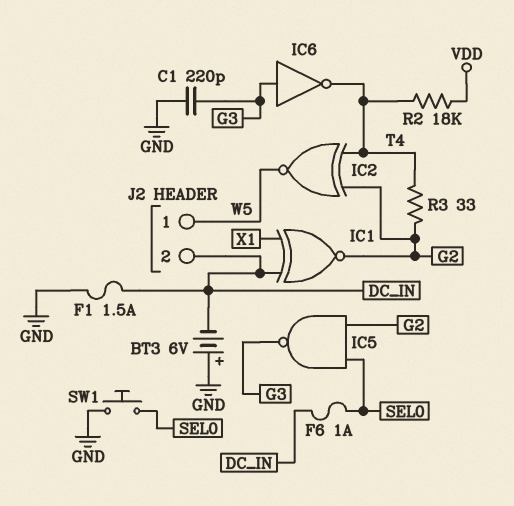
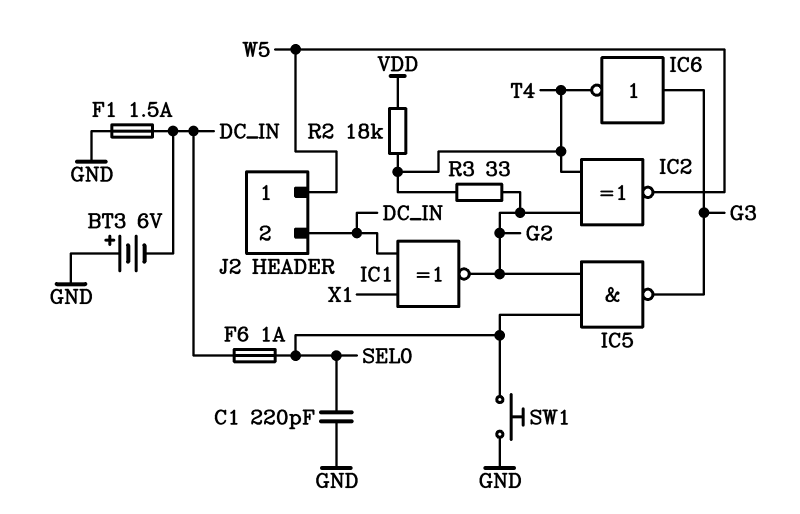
C1: 220pF (G3, GND) -> 220pF (GND, SEL0)

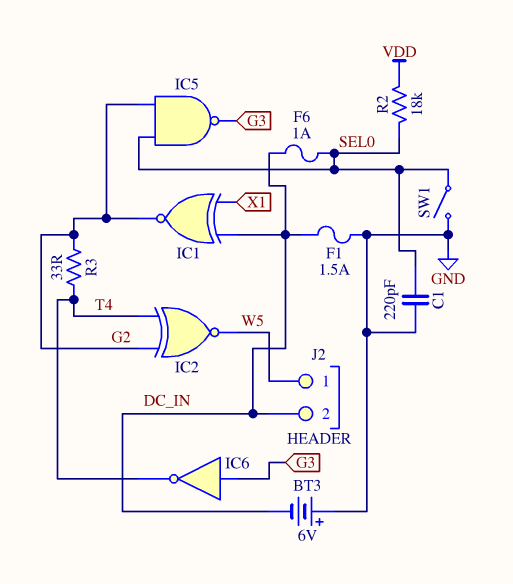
R2: 18k (T4, VDD) -> 18k (SEL0, VDD)
SW1: button (GND, SEL0) -> switch (GND, SEL0)

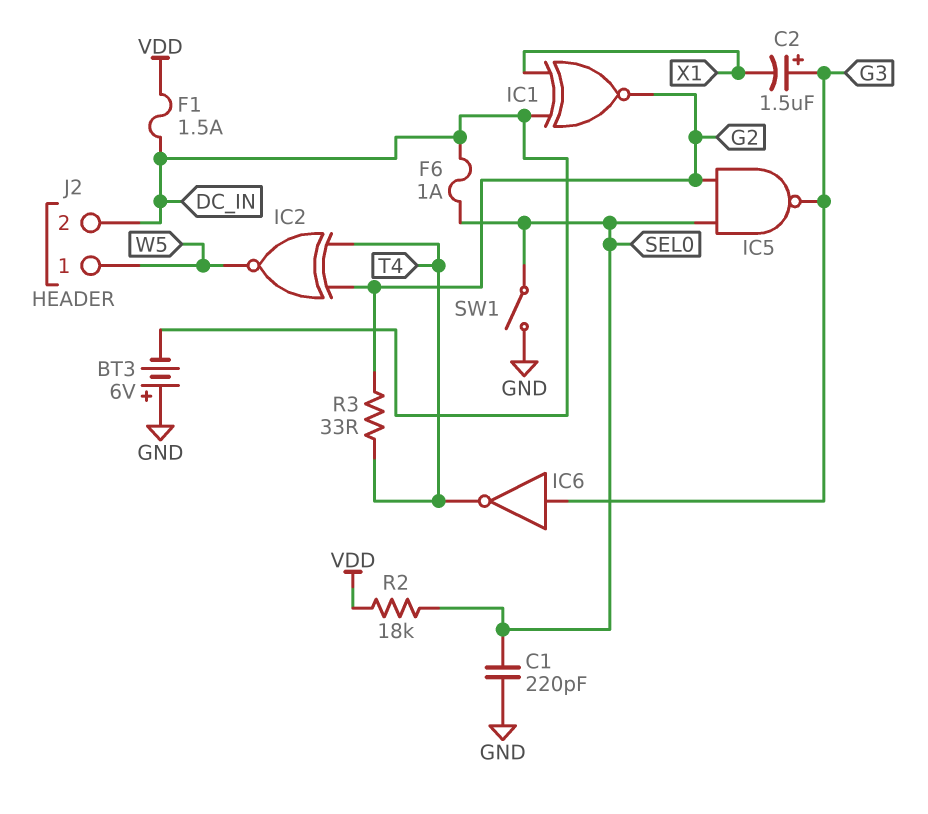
C2: none -> 1.5uF (plus G3, minus X1)
F1: 1.5A (DC_IN, GND) -> 1.5A (DC_IN, VDD)

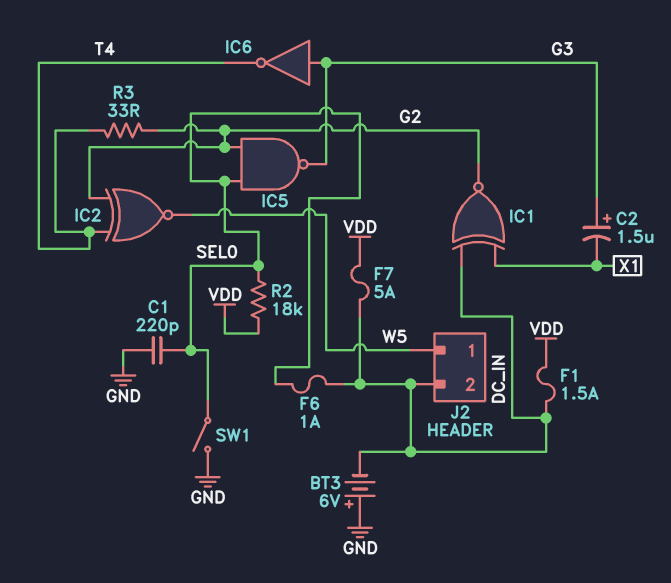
F7: none -> 5A (DC_IN, VDD)

